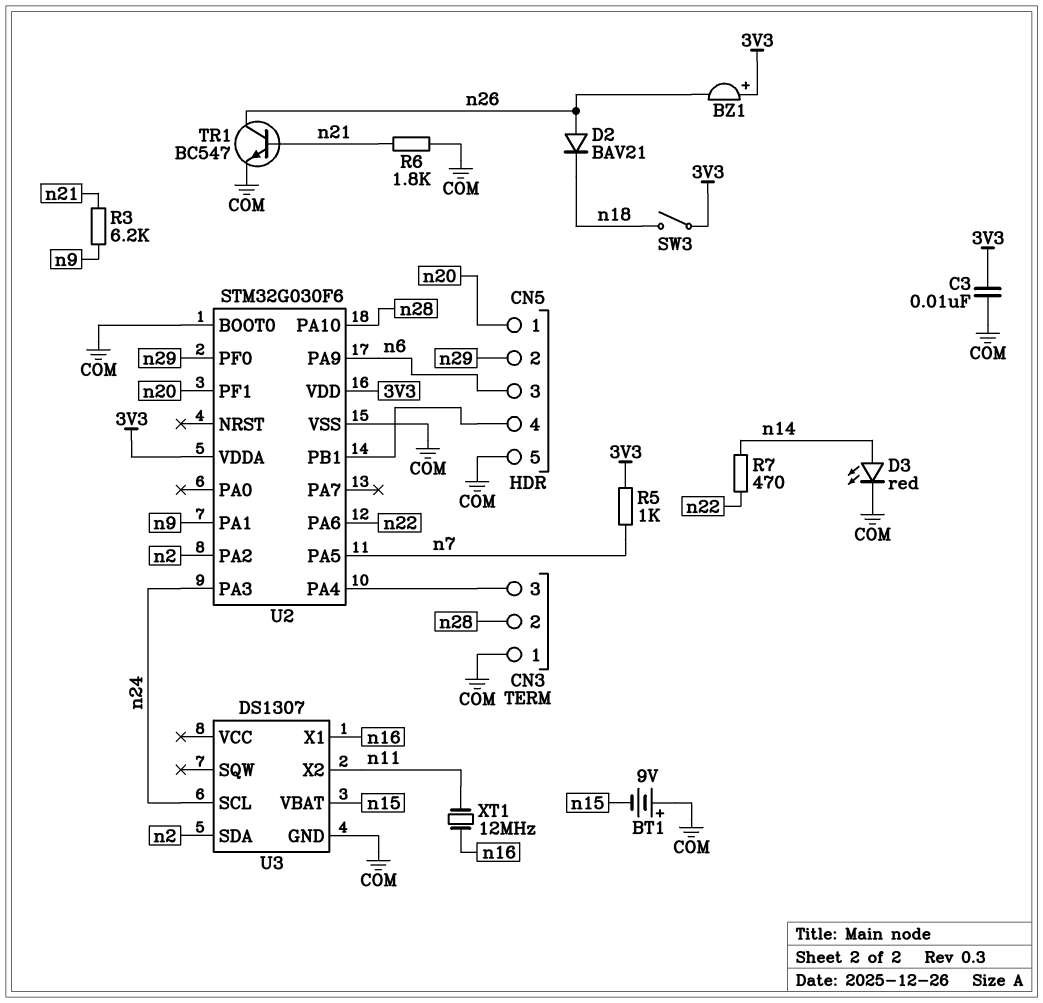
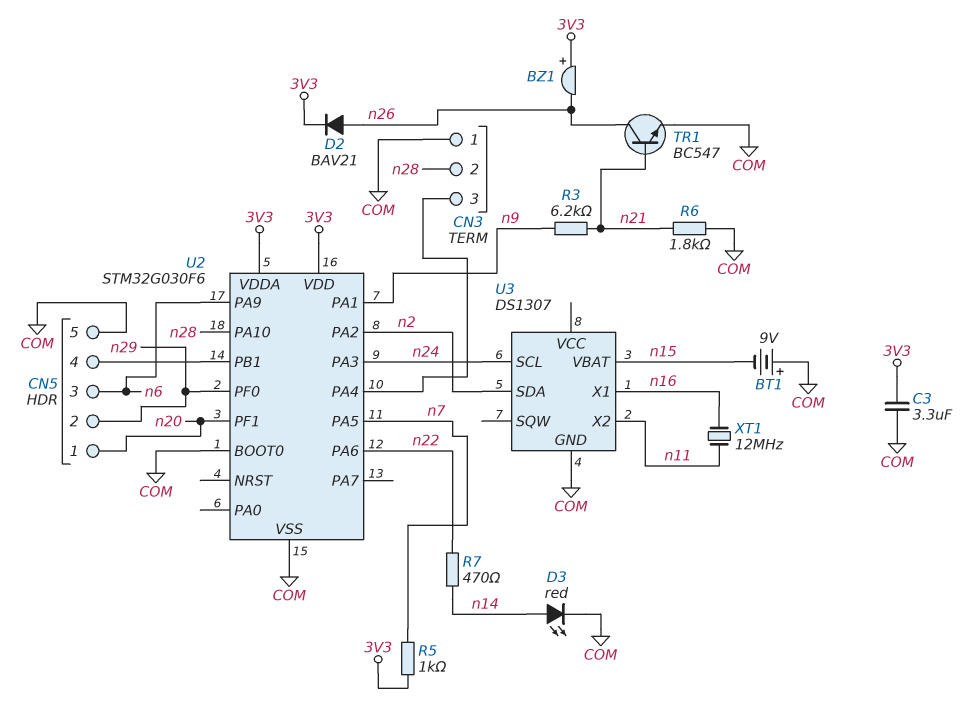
C3: 10nF (3V3, COM) -> 3.3uF (3V3, COM)
D2: diode BAV21 (A n26, K n18) -> diode BAV21 (A n26, K 3V3)
SW3: switch (3V3, n18) -> none

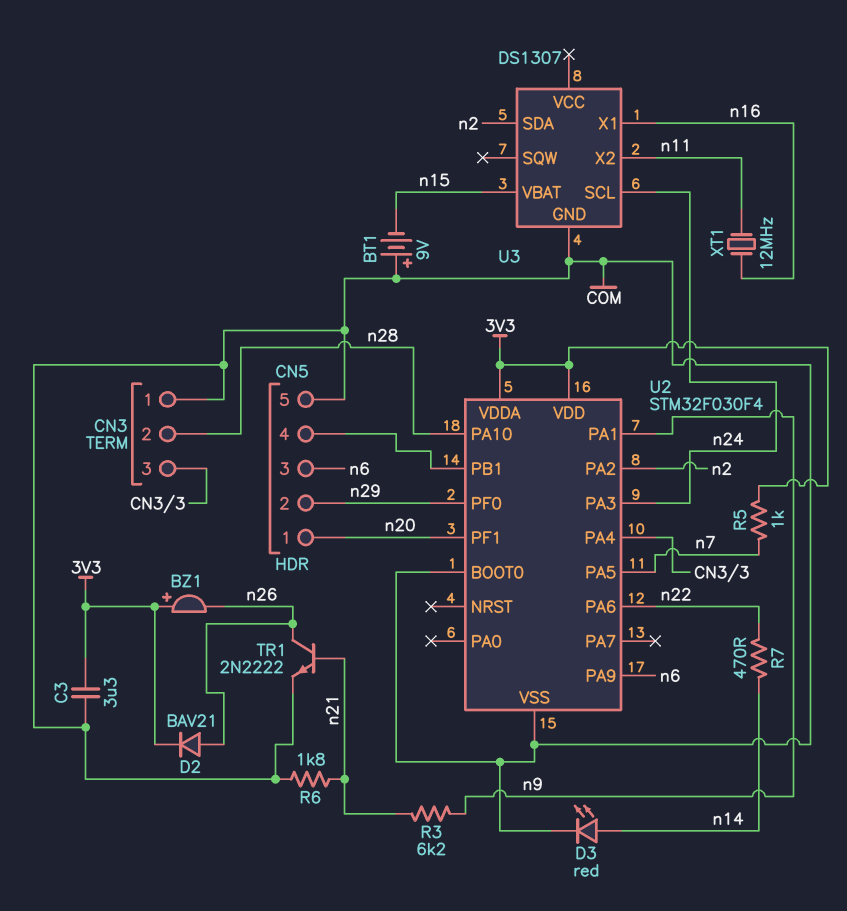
TR1: NPN BC547 (B n21, C n26, E COM) -> NPN 2N2222 (B n21, C n26, E COM)
U2: STM32G030F6 -> STM32F030F4

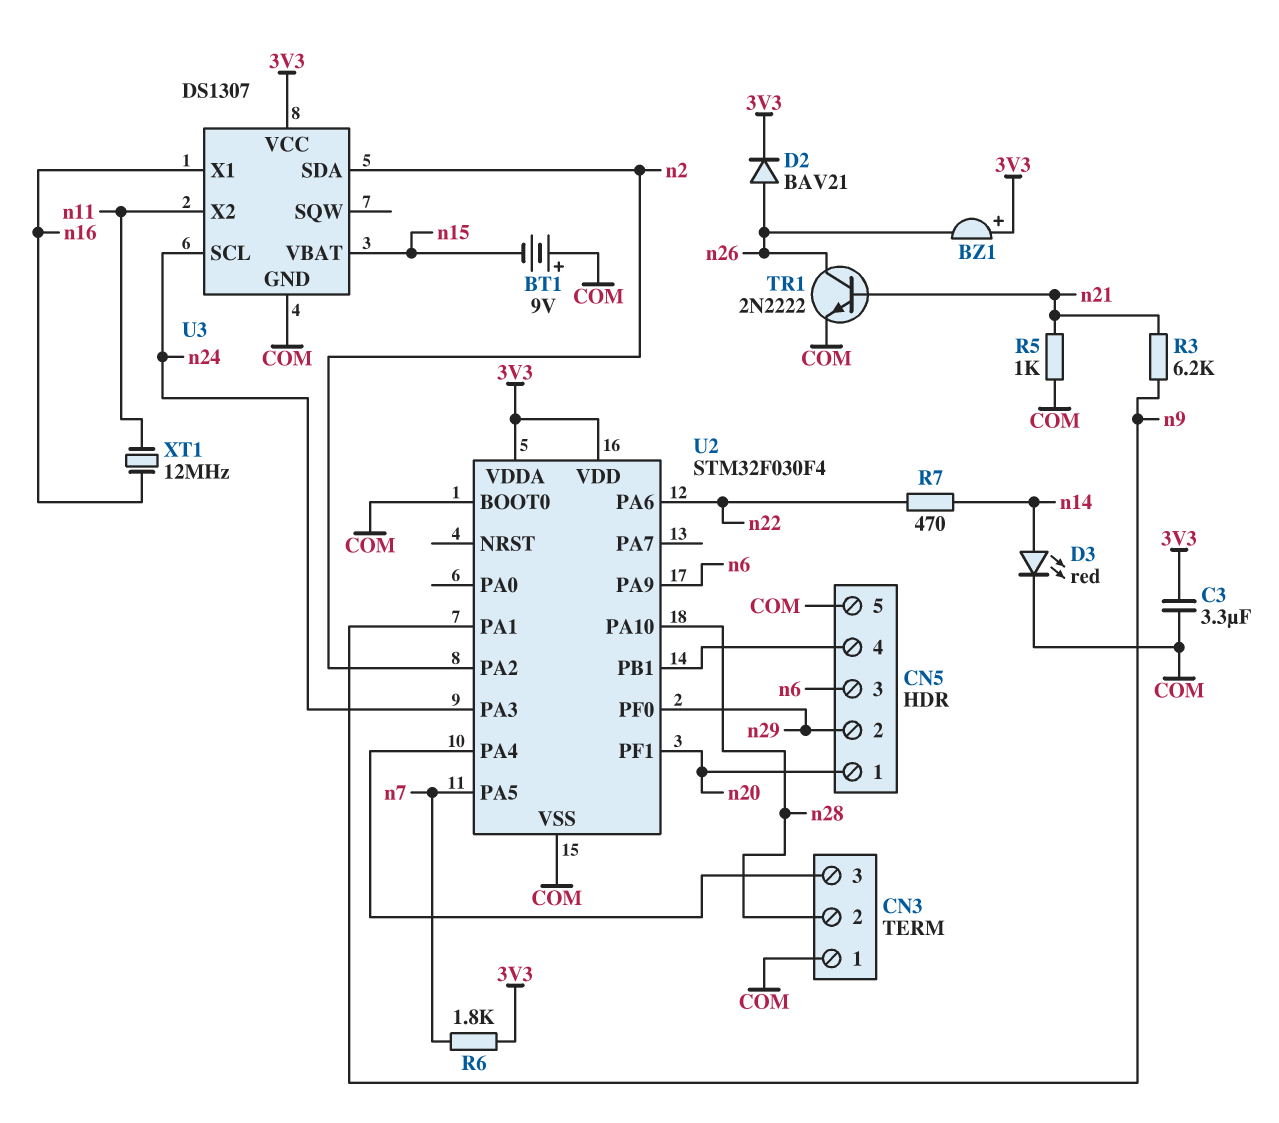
R5: 1k (3V3, n7) -> 1k (COM, n21)
R6: 1.8k (COM, n21) -> 1.8k (3V3, n7)
U3 pin VCC: none -> 3V3

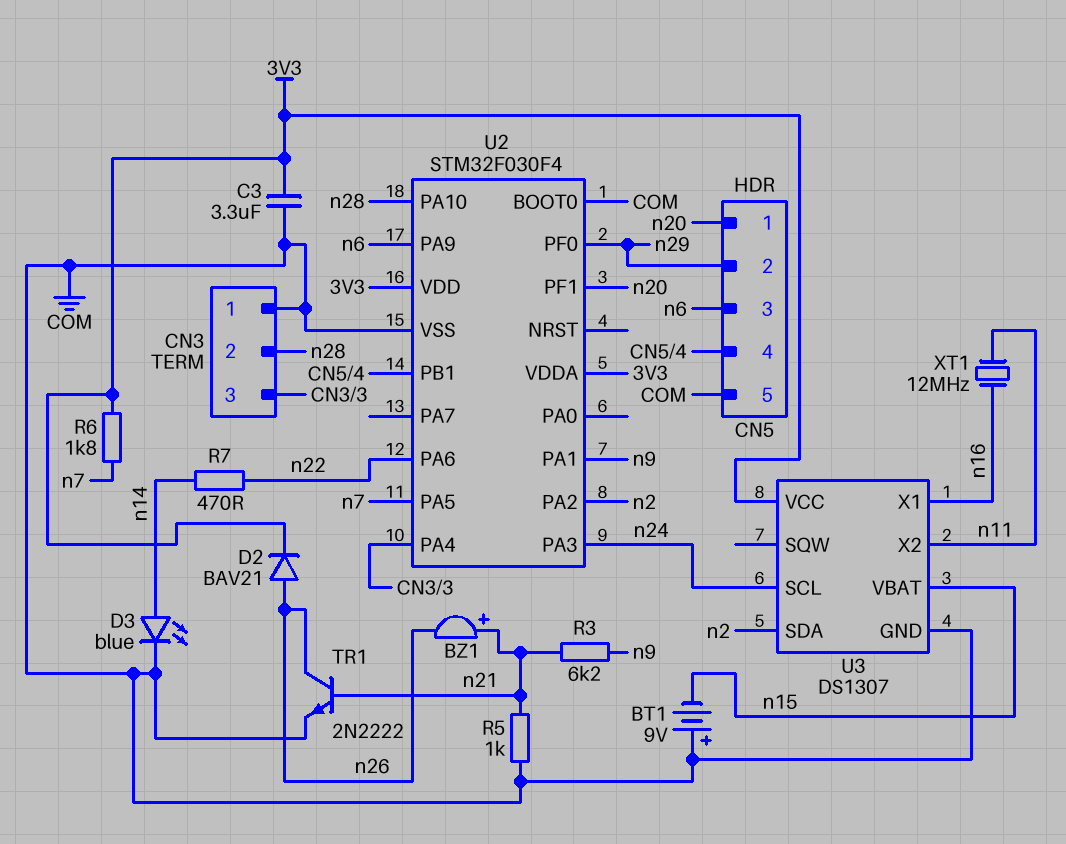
BZ1: buzzer (plus 3V3, minus n26) -> buzzer (plus n21, minus n26)
D3: LED red (A n14, K COM) -> LED blue (A n14, K COM)

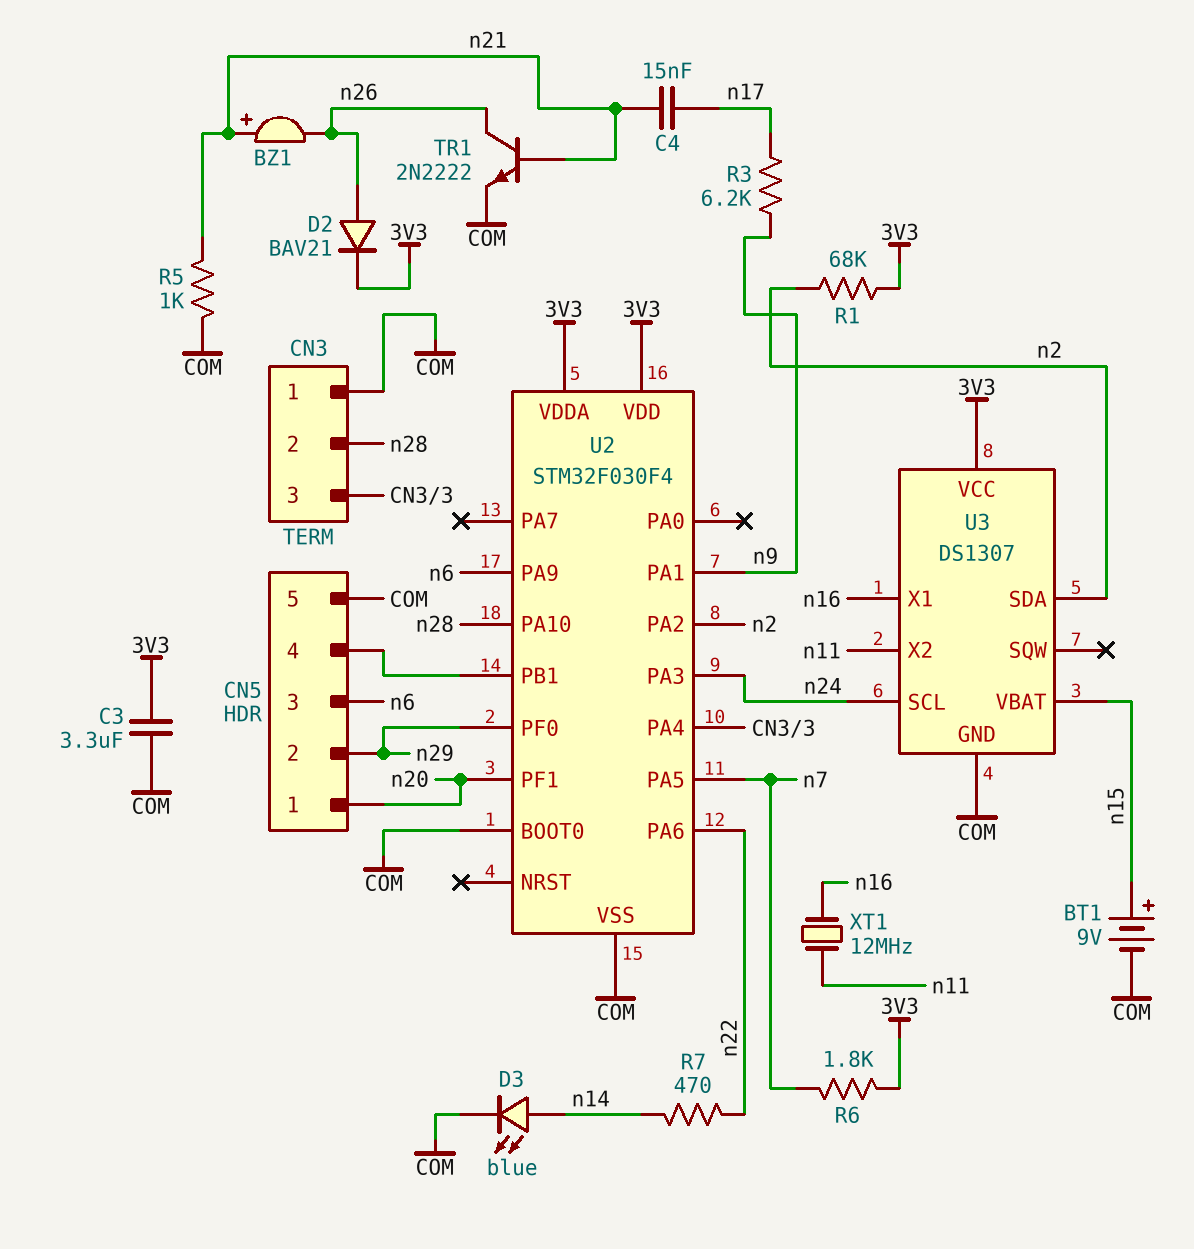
BT1: 9V (plus COM, minus n15) -> 9V (plus n15, minus COM)
C4: none -> 15nF (n17, n21)
R1: none -> 68k (3V3, n2)
R3: 6.2k (n9, n21) -> 6.2k (n9, n17)

